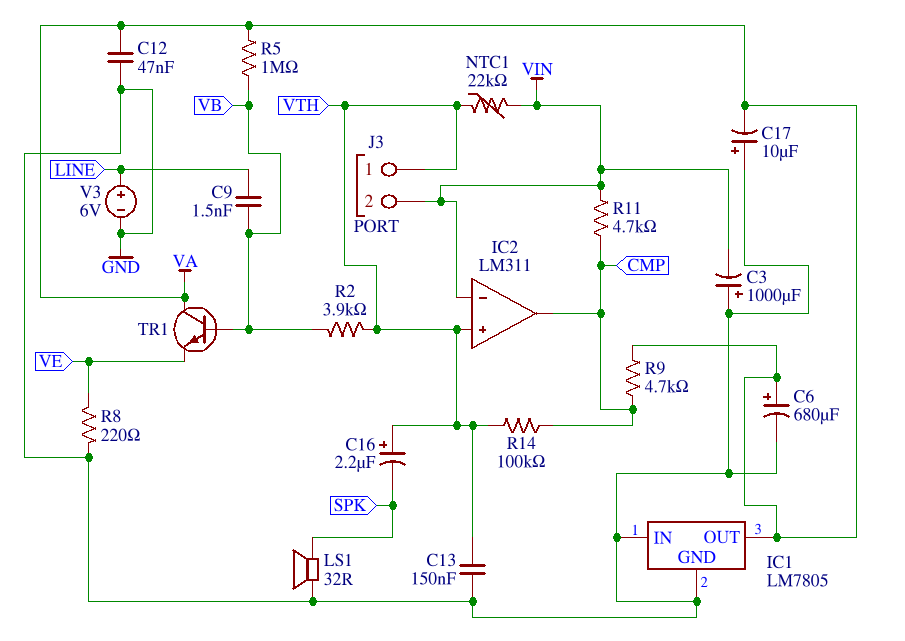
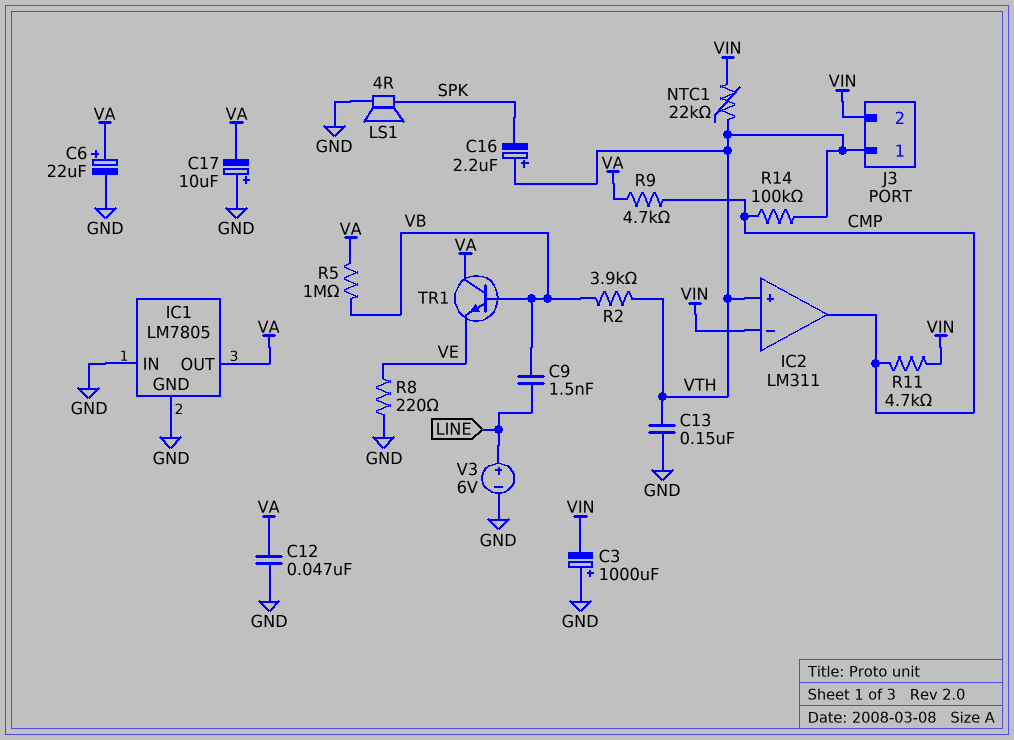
C6: 680uF (plus VA, minus GND) -> 22uF (plus VA, minus GND)
LS1: speaker 32R (GND, SPK) -> speaker 4R (GND, SPK)

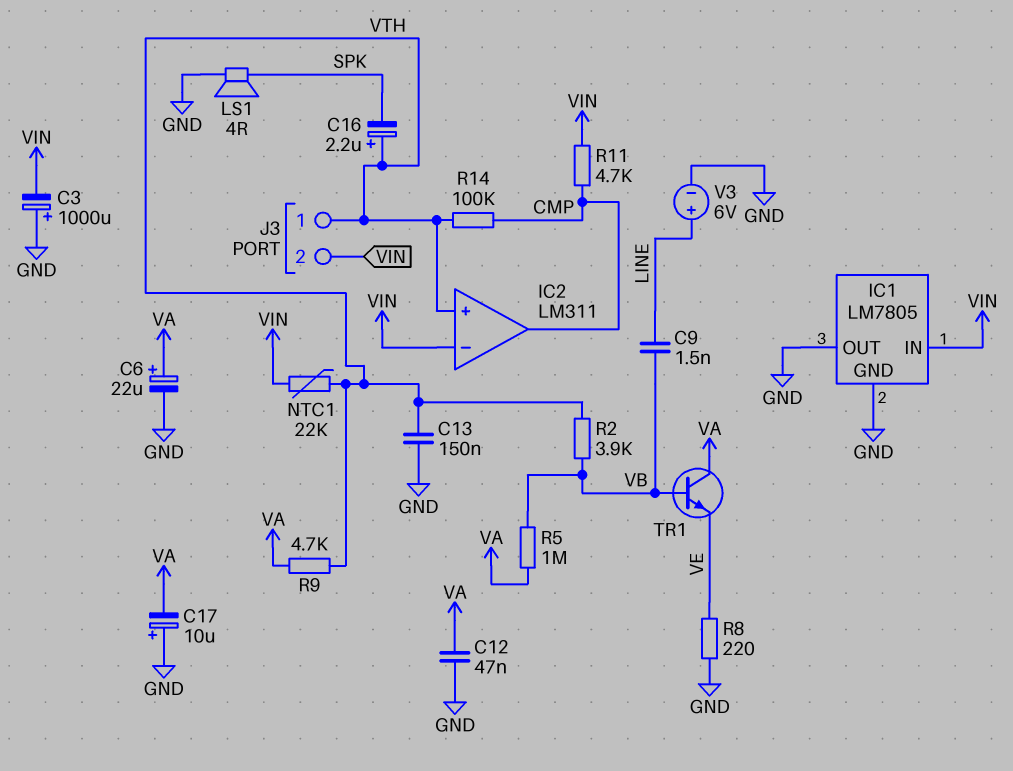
IC1 pin IN: GND -> VIN
IC1 pin OUT: VA -> GND
R9: 4.7k (CMP, VA) -> 4.7k (VA, VTH)

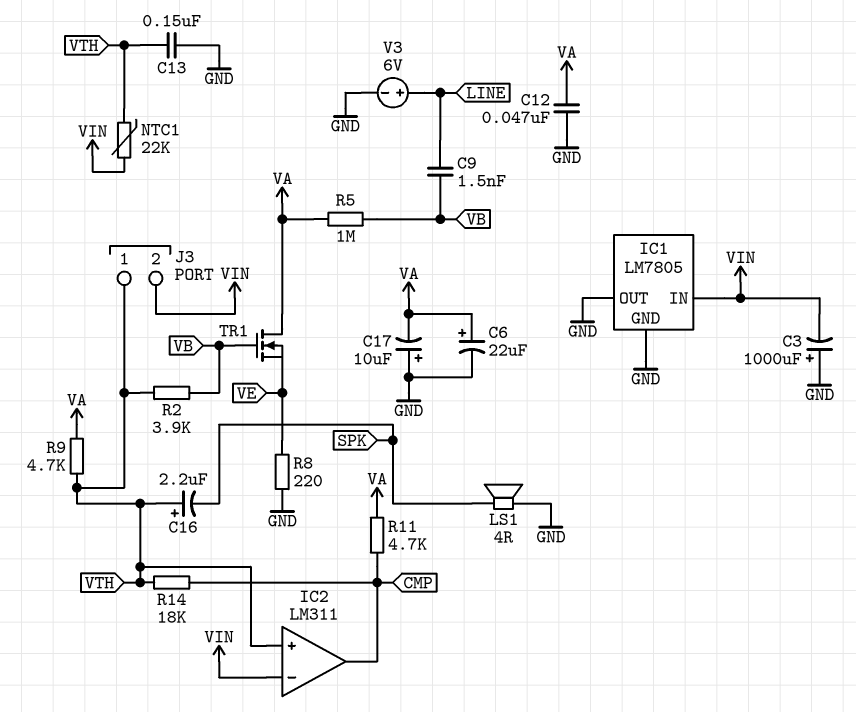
R11: 4.7k (CMP, VIN) -> 4.7k (CMP, VA)
R14: 100k (CMP, VTH) -> 18k (CMP, VTH)
TR1: NPN (B VB, C VA, E VE) -> NMOS (G VB, D VA, S VE)

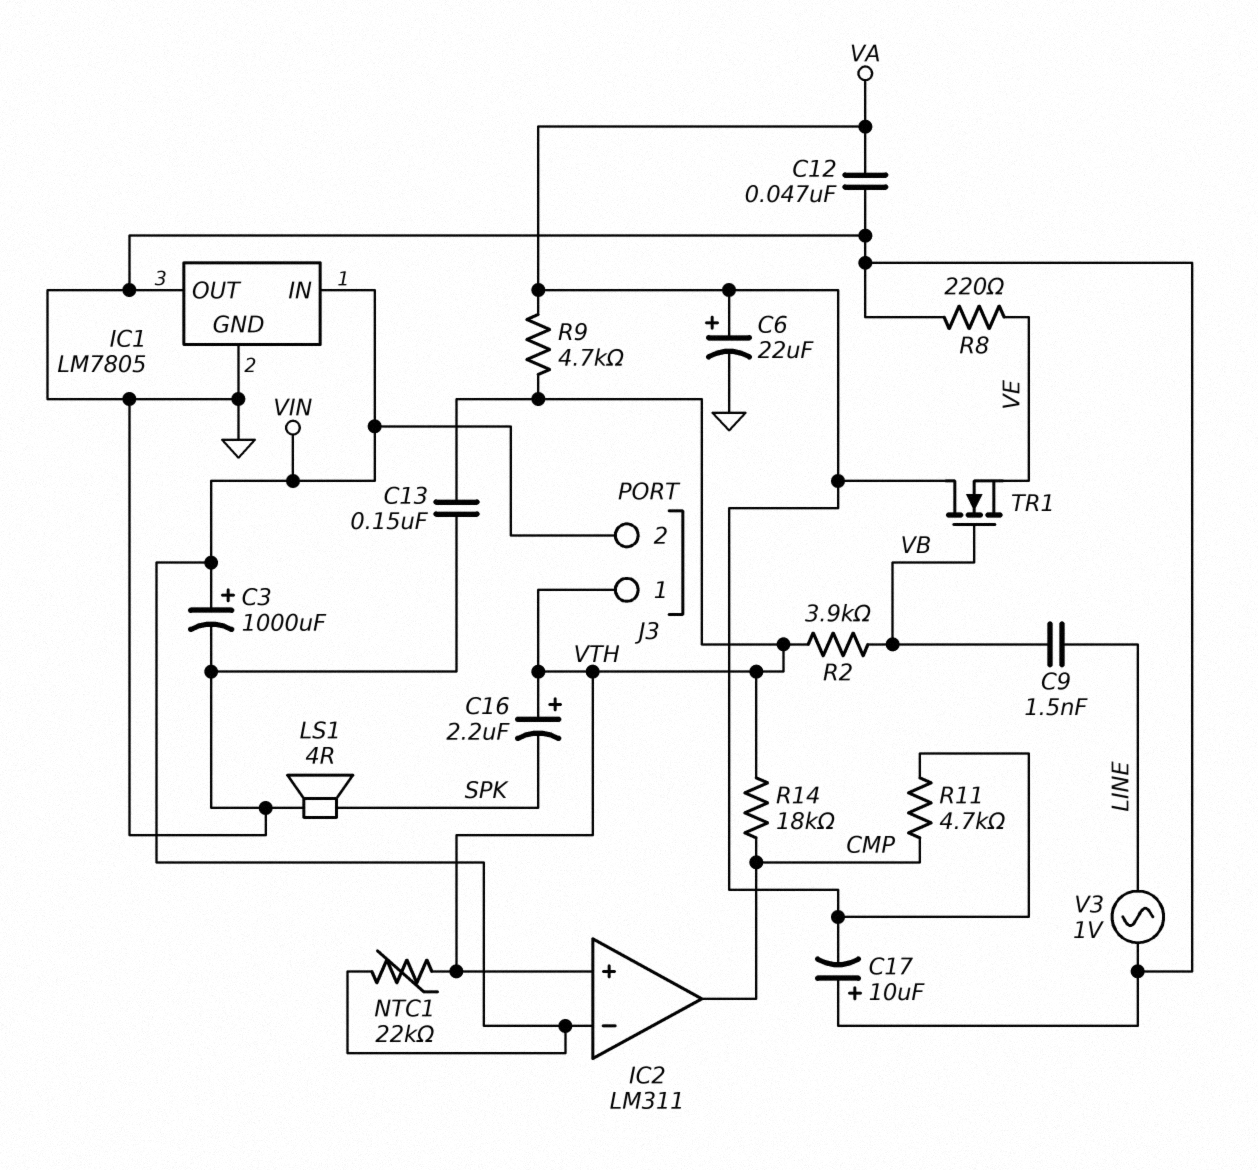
C3: 1000uF (plus GND, minus VIN) -> 1000uF (plus VIN, minus GND)
R5: 1M (VA, VB) -> none
V3: 6V (plus LINE, minus GND) -> AC 1V (GND, LINE)

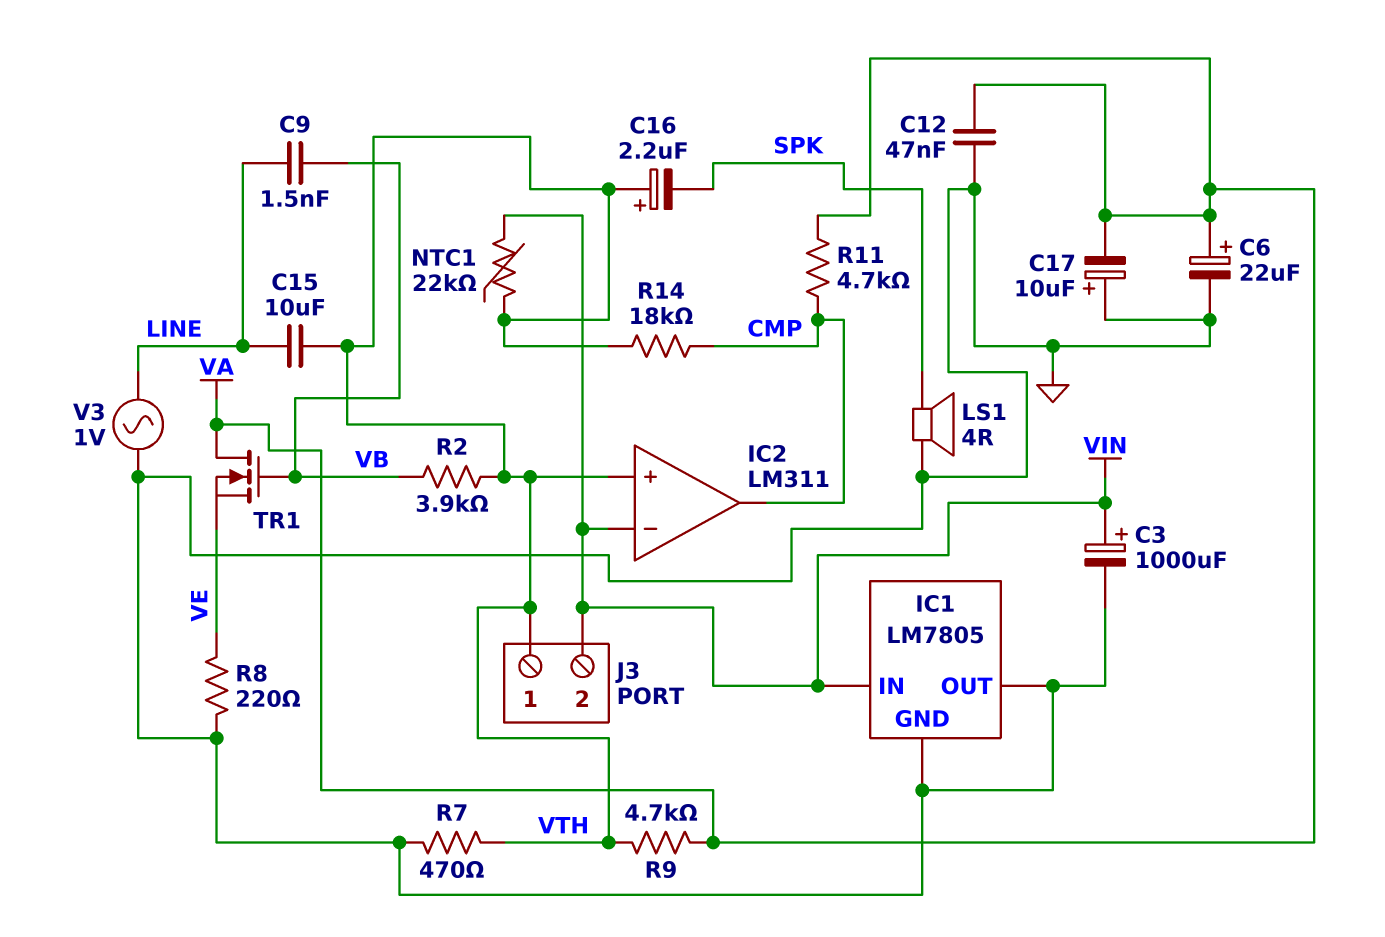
C13: 150nF (GND, VTH) -> none
C15: none -> 10uF (LINE, VTH)
R7: none -> 470 (GND, VTH)

